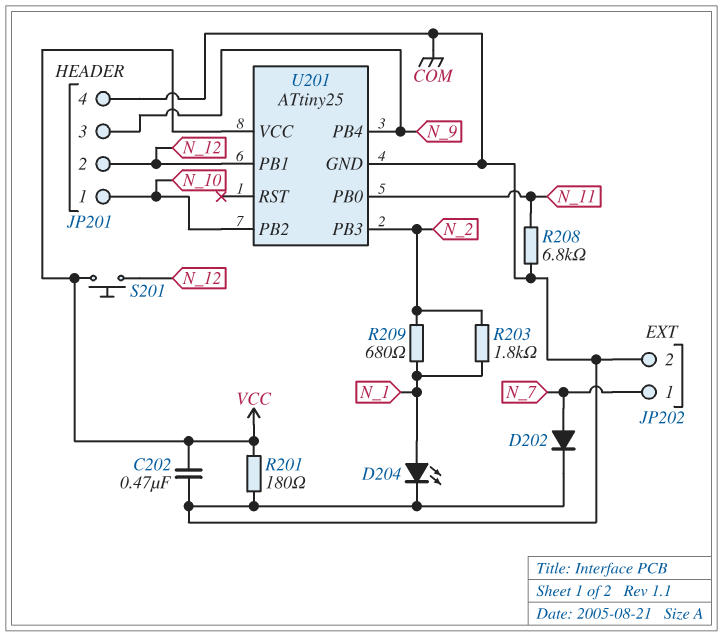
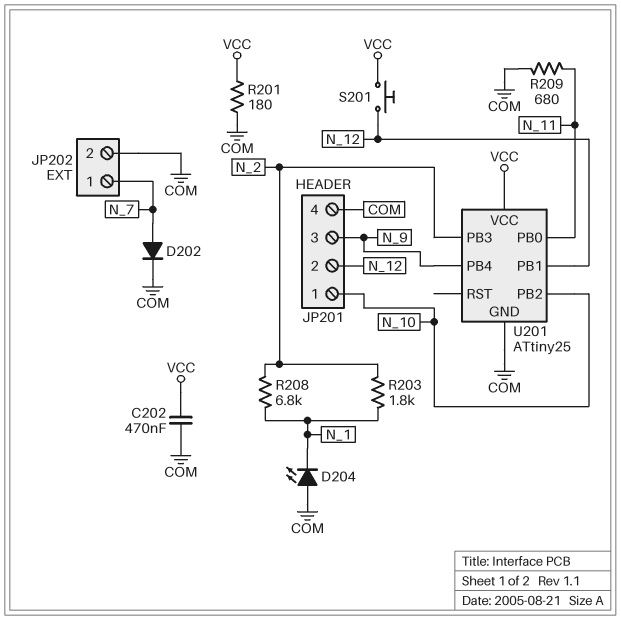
D204: LED (A N_1, K COM) -> LED (A COM, K N_1)
R208: 6.8k (COM, N_11) -> 6.8k (N_1, N_2)
R209: 680 (N_1, N_2) -> 680 (COM, N_11)

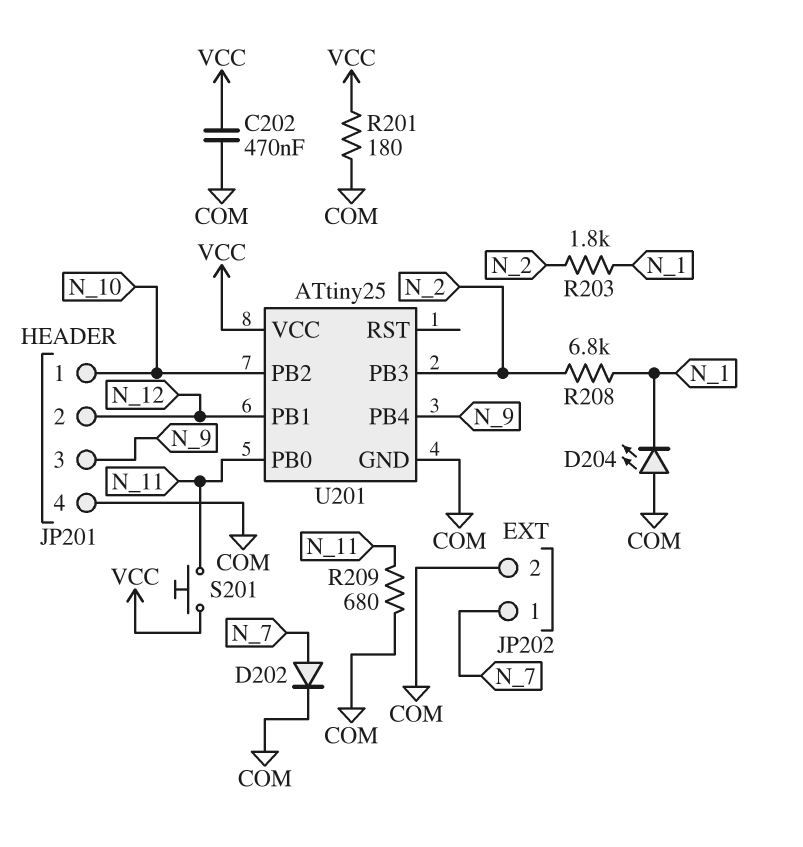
S201: button (N_12, VCC) -> button (N_11, VCC)

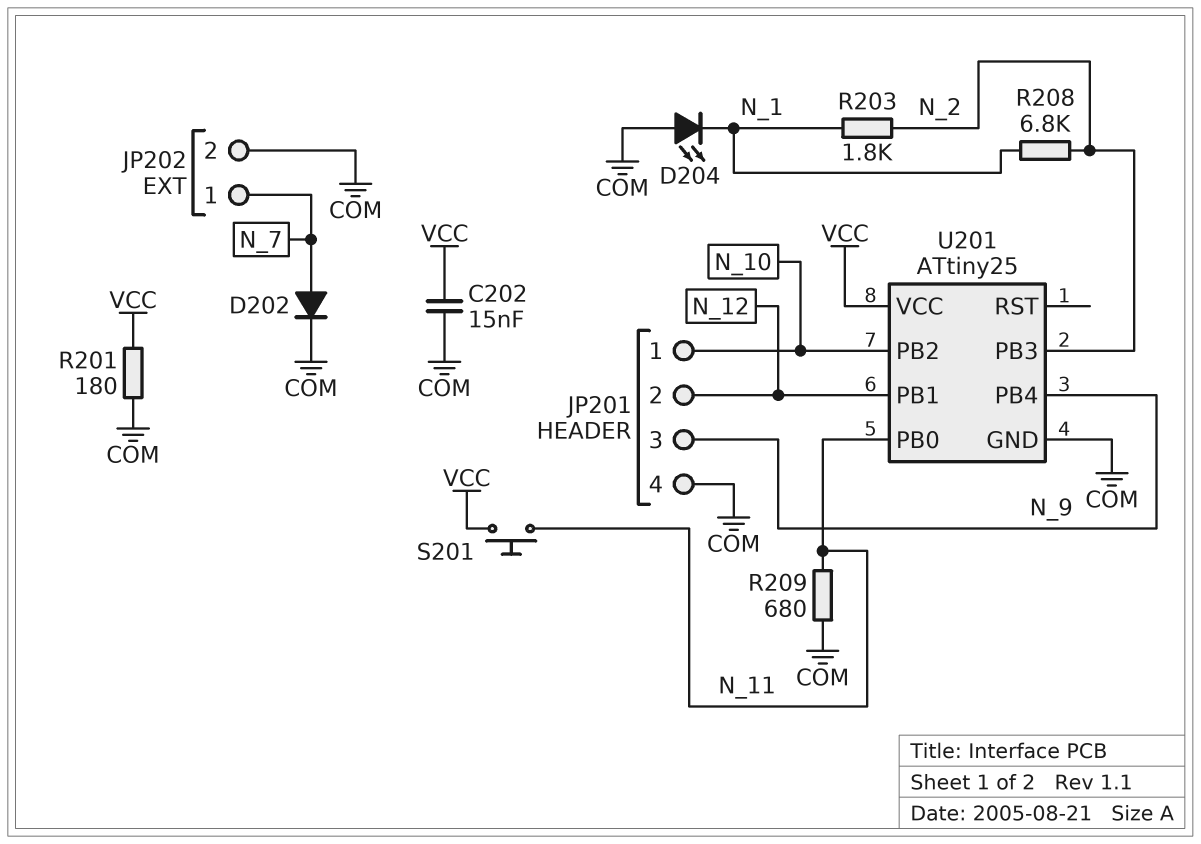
C202: 470nF (COM, VCC) -> 15nF (COM, VCC)

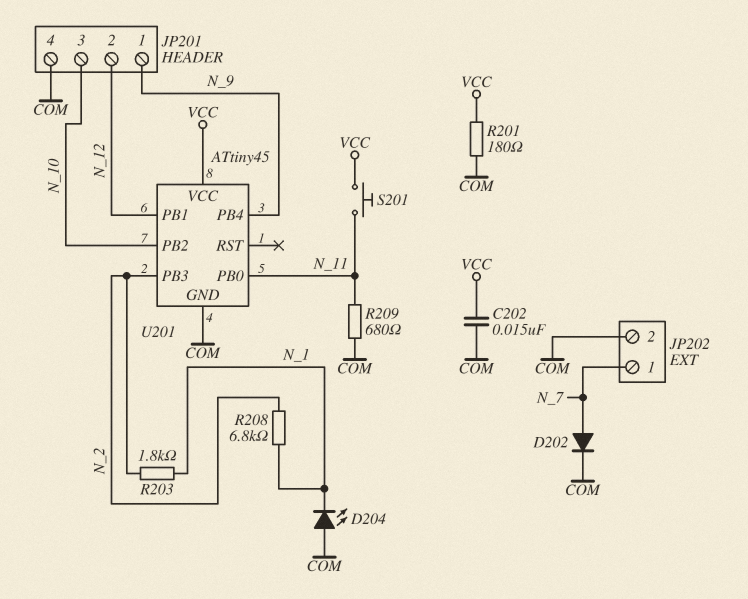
JP201 pin 1: N_10 -> N_9
JP201 pin 3: N_9 -> N_10
U201: ATtiny25 -> ATtiny45

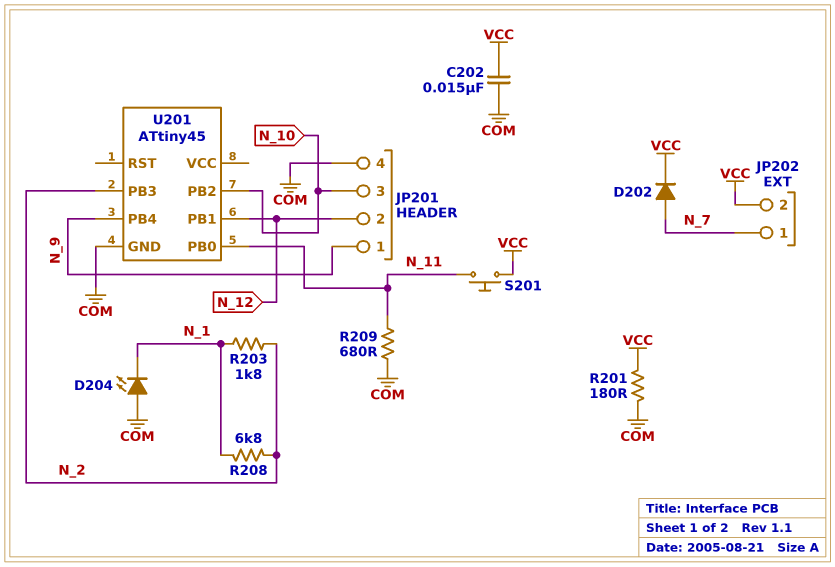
D202: diode (A N_7, K COM) -> diode (A N_7, K VCC)
JP202 pin 2: COM -> VCC
U201 pin VCC: VCC -> none

